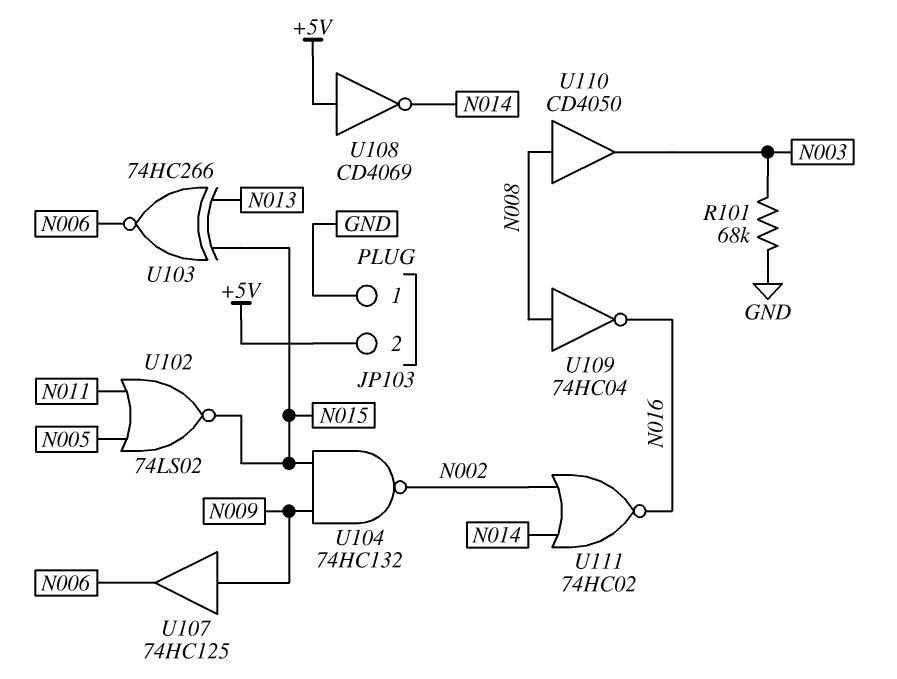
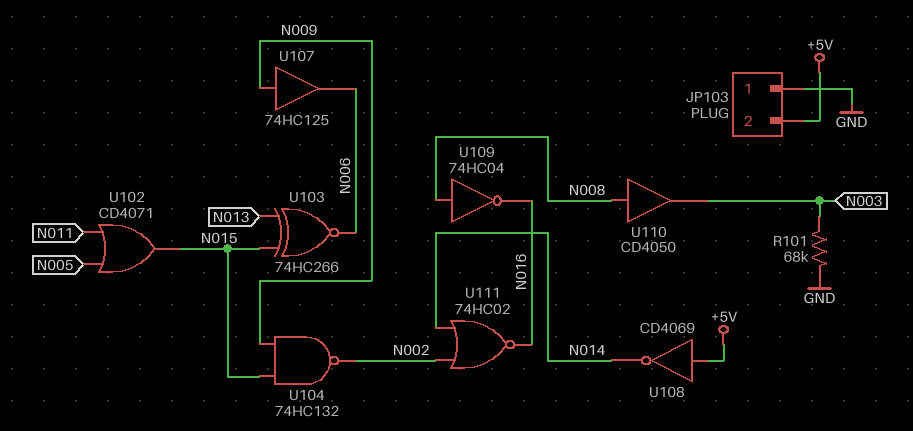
U102: NOR 74LS02 (in N005, in N011, out N015) -> OR CD4071 (in N005, in N011, out N015)

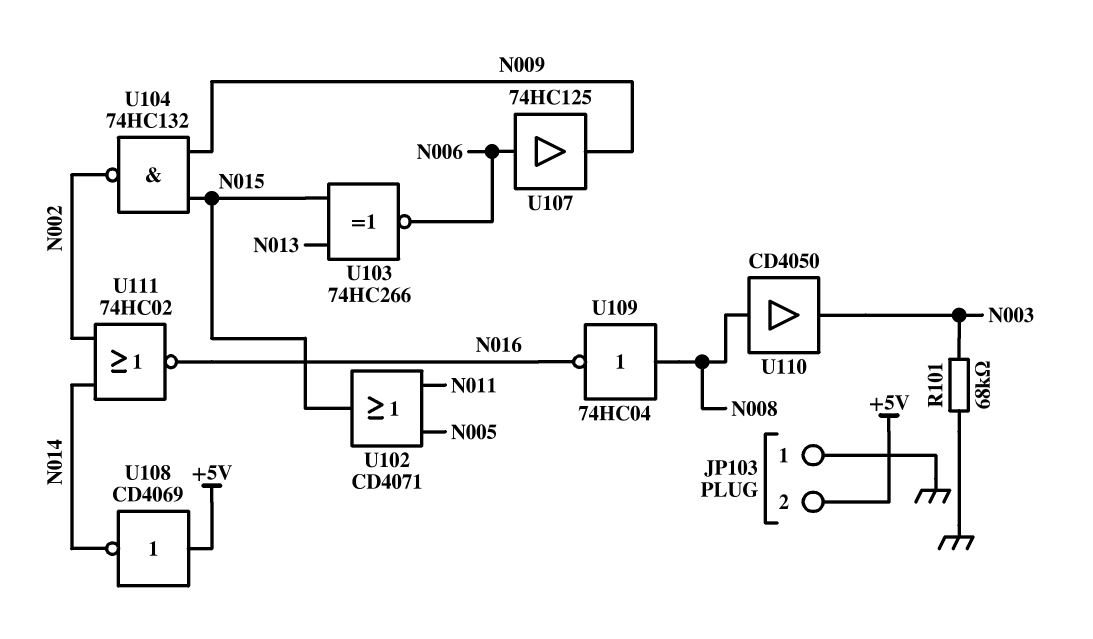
U107: buffer 74HC125 (in N009, out N006) -> buffer 74HC125 (in N006, out N009)

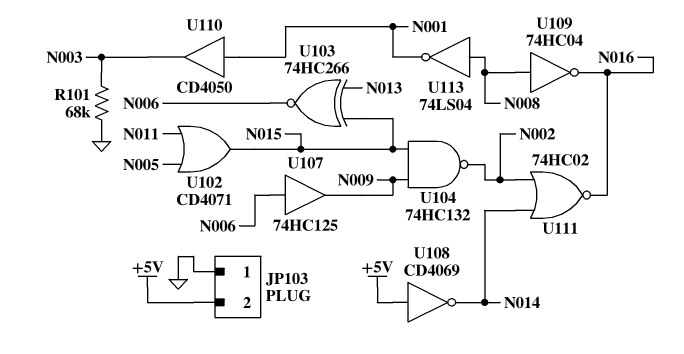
U110: buffer CD4050 (in N008, out N003) -> buffer CD4050 (in N001, out N003)
U113: none -> NOT 74LS04 (in N008, out N001)

